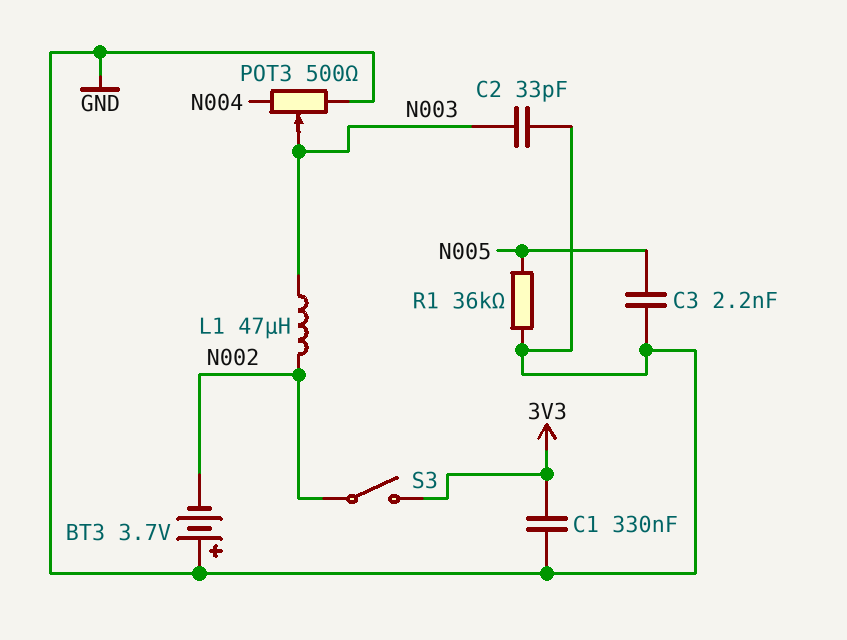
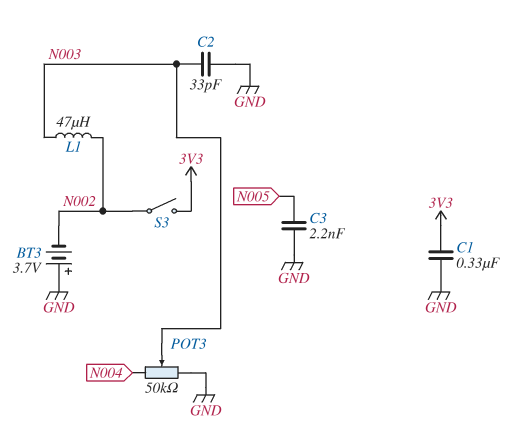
POT3: 500 (GND, N004, wiper N003) -> 50k (GND, N004, wiper N003)
R1: 36k (GND, N005) -> none

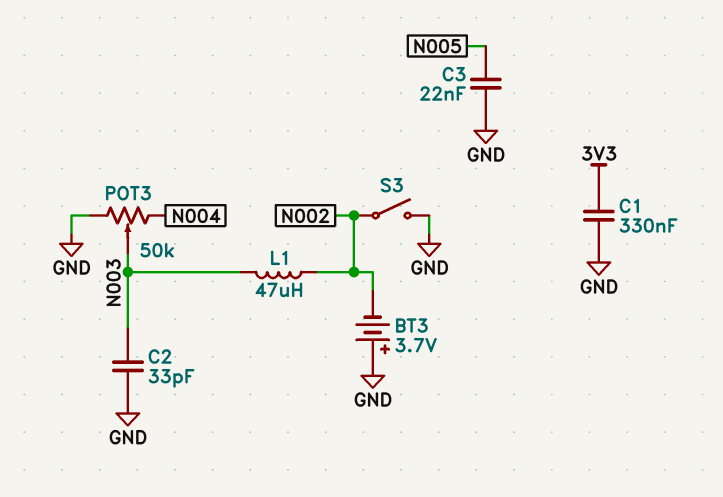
C3: 2.2nF (GND, N005) -> 22nF (GND, N005)
S3: switch (3V3, N002) -> switch (GND, N002)

